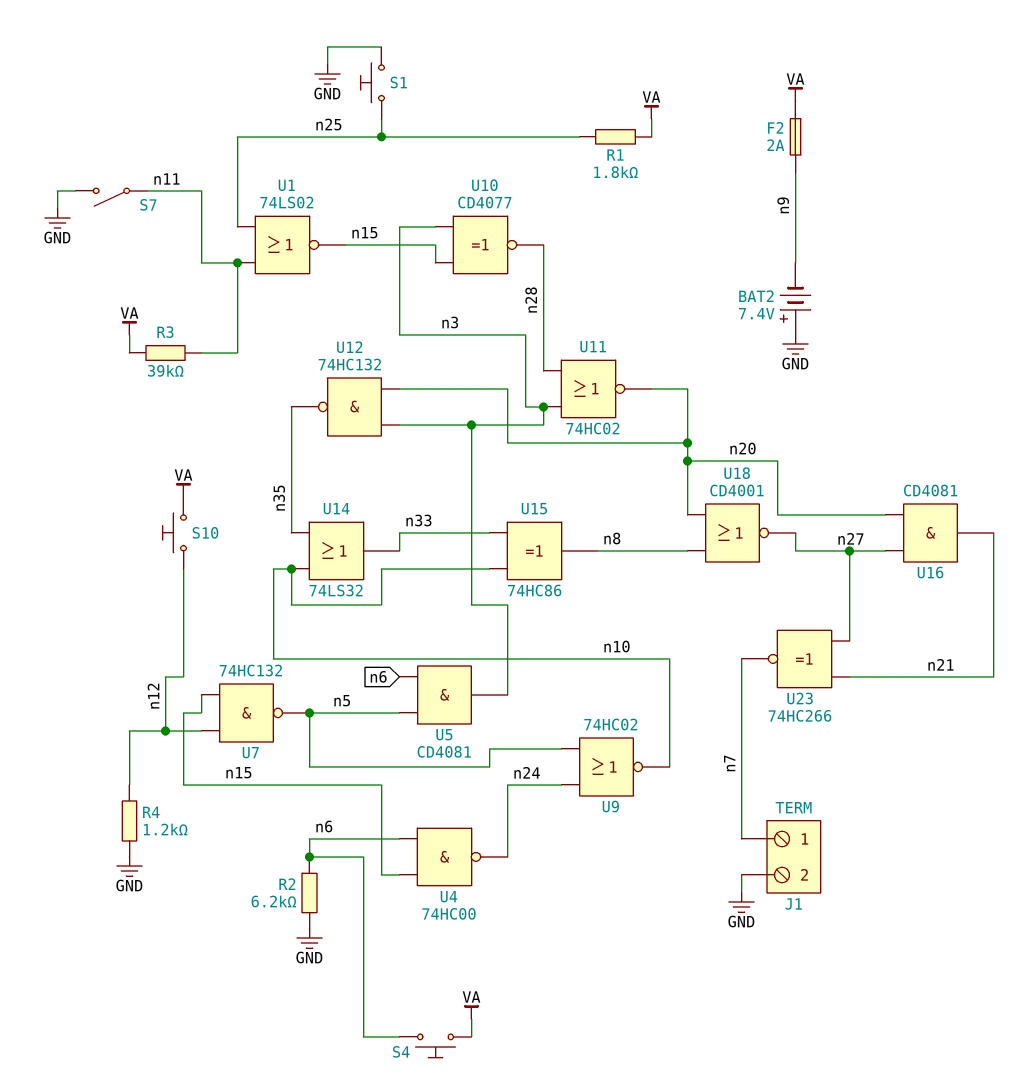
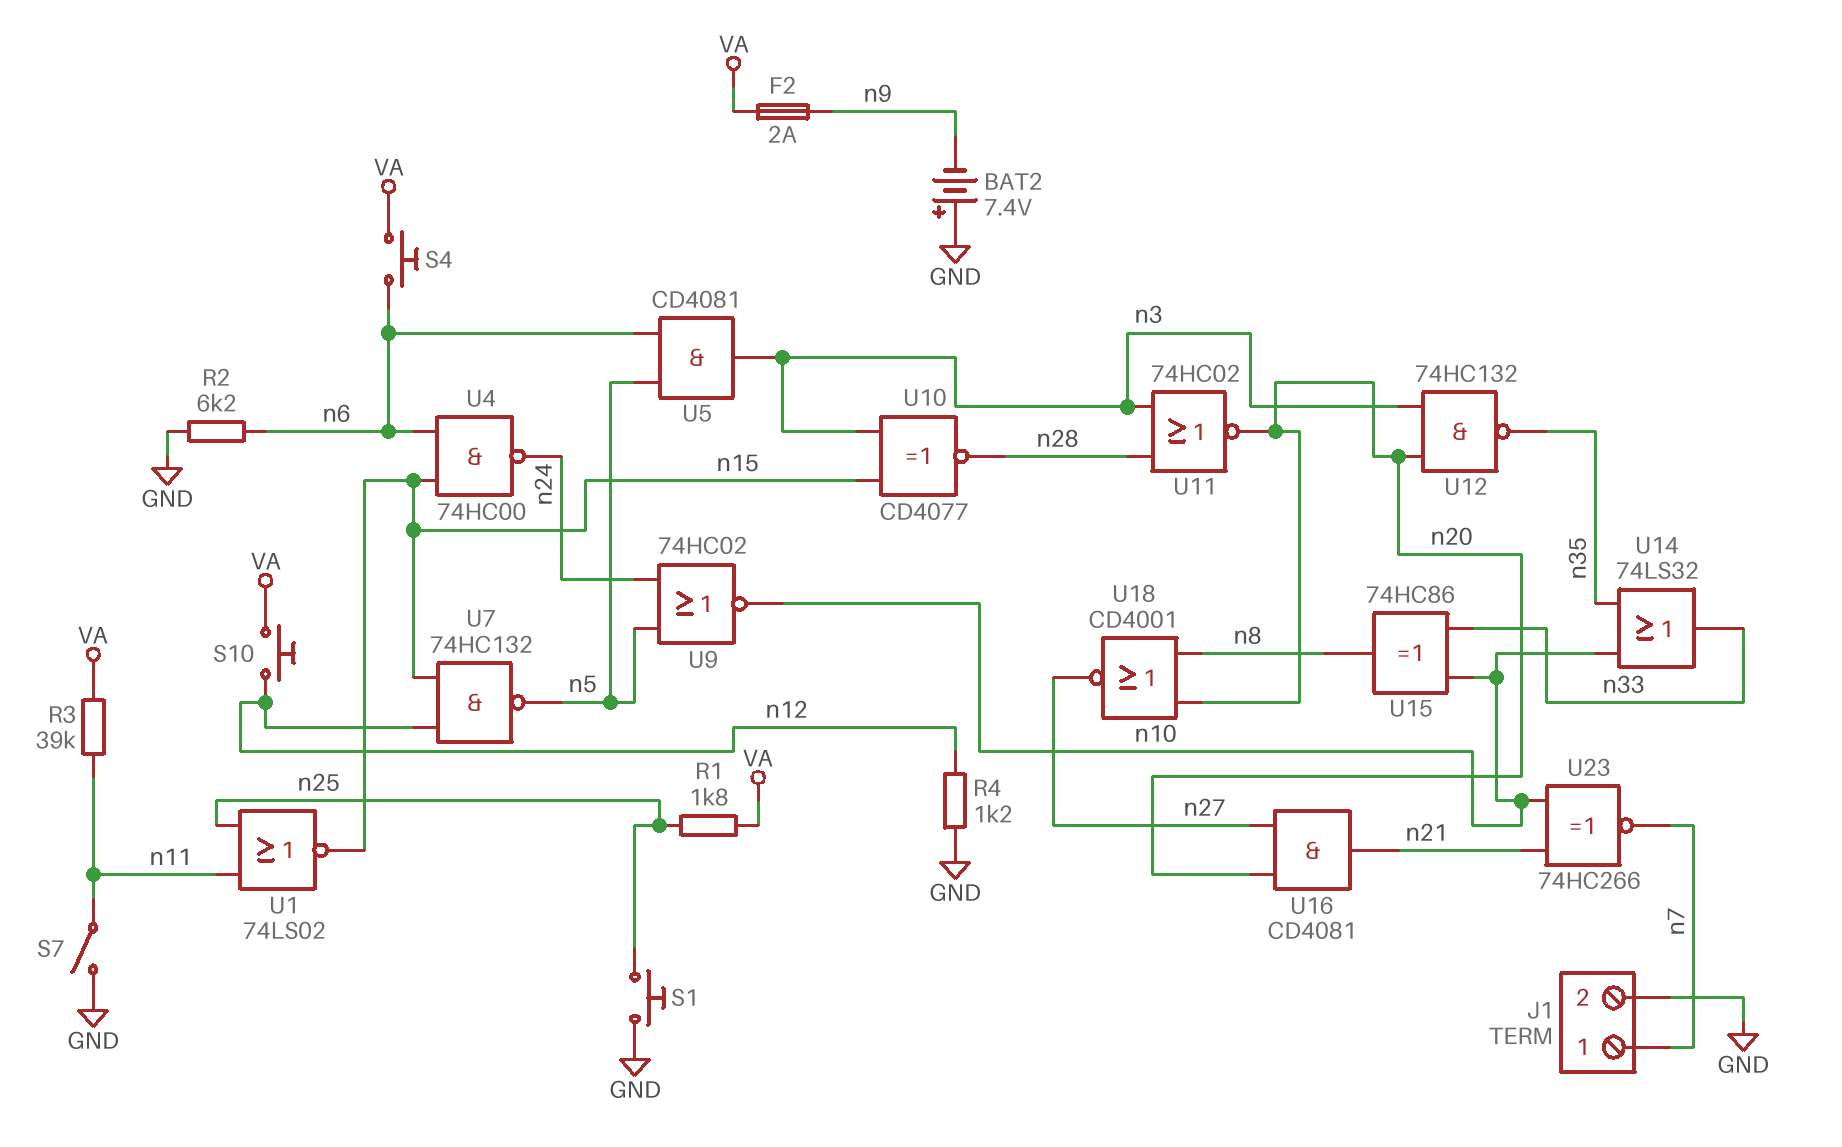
U23: XNOR 74HC266 (in n21, in n27, out n7) -> XNOR 74HC266 (in n10, in n21, out n7)

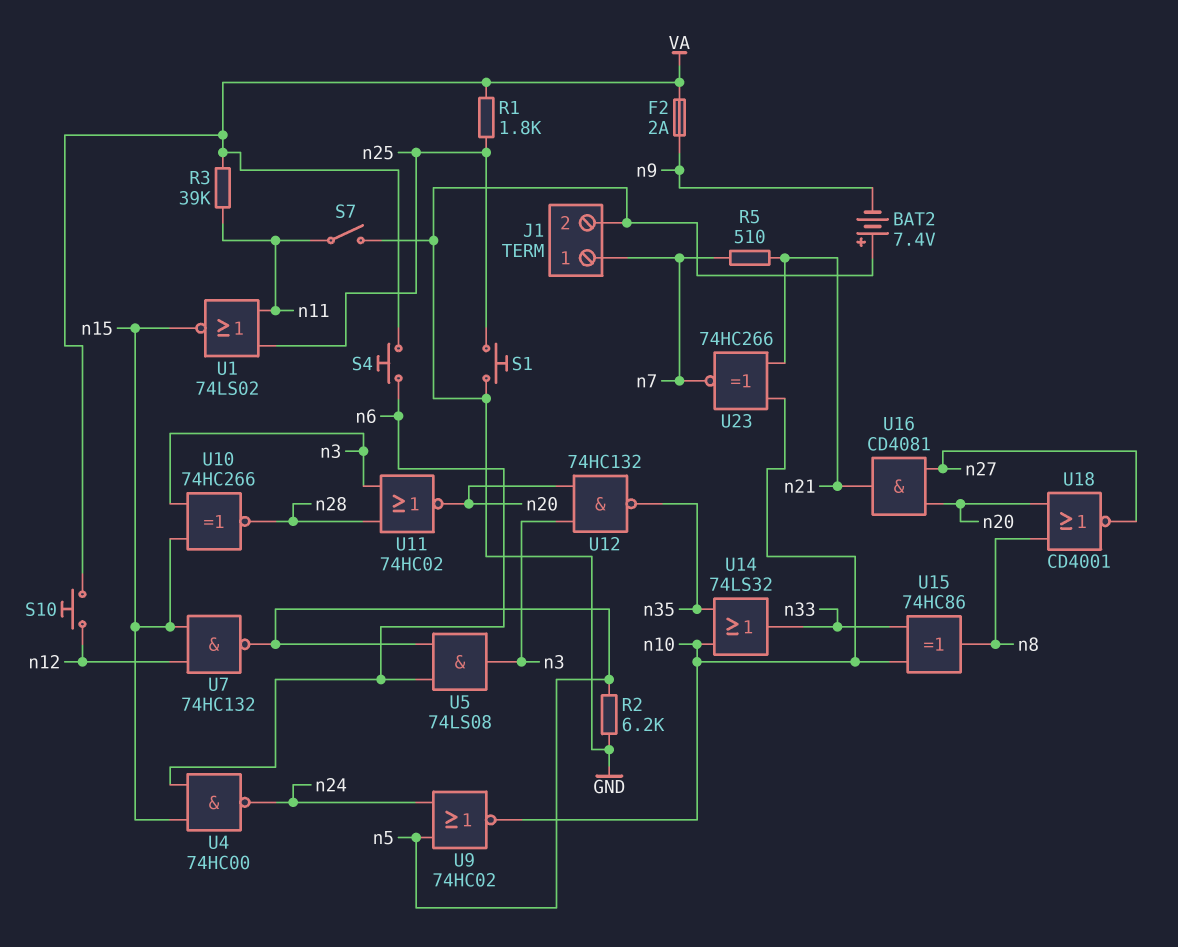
R2: 6.2k (GND, n6) -> 6.2k (GND, n5)
R4: 1.2k (GND, n12) -> none
R5: none -> 510 (n7, n21)
U5: AND CD4081 (in n5, in n6, out n3) -> AND 74LS08 (in n5, in n6, out n3)
U10: XNOR CD4077 (in n3, in n15, out n28) -> XNOR 74HC266 (in n3, in n15, out n28)

